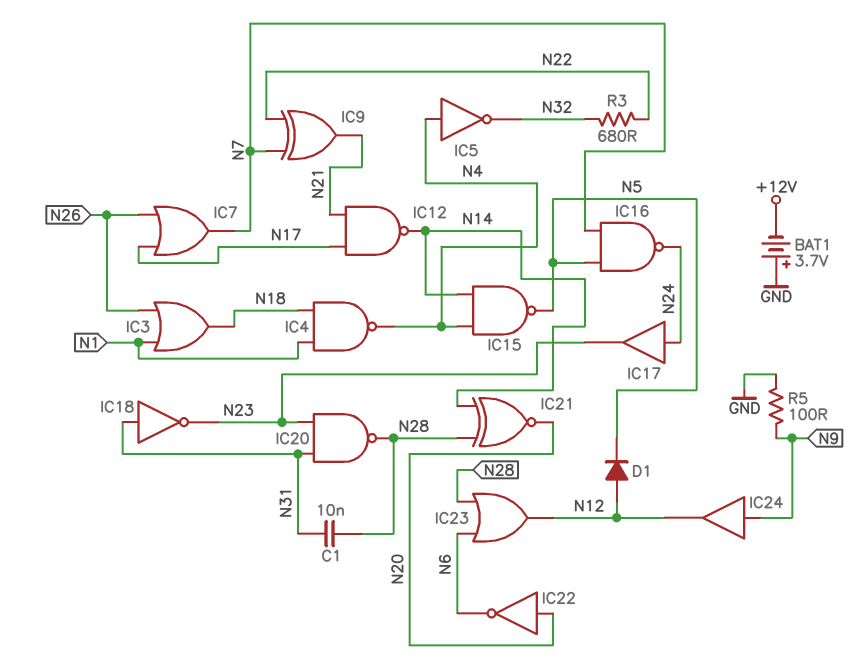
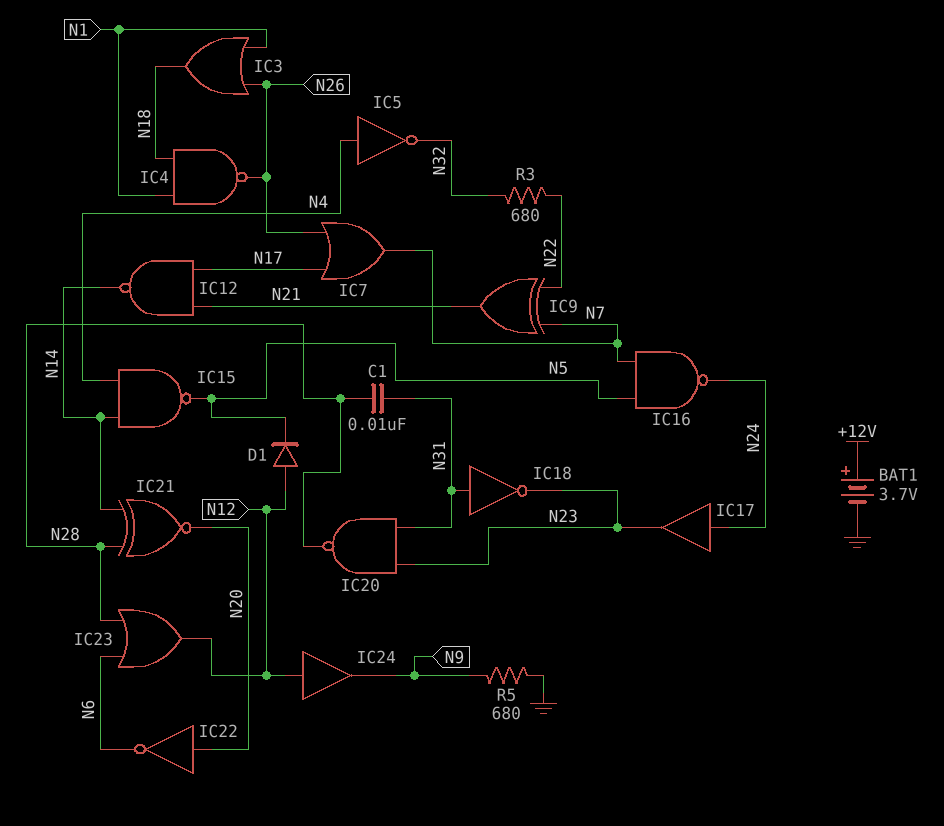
BAT1: 3.7V (plus GND, minus +12V) -> 3.7V (plus +12V, minus GND)
IC4: NAND (in N1, in N18, out N4) -> NAND (in N1, in N18, out N26)
IC24: buffer (in N9, out N12) -> buffer (in N12, out N9)
R5: 100 (GND, N9) -> 680 (GND, N9)

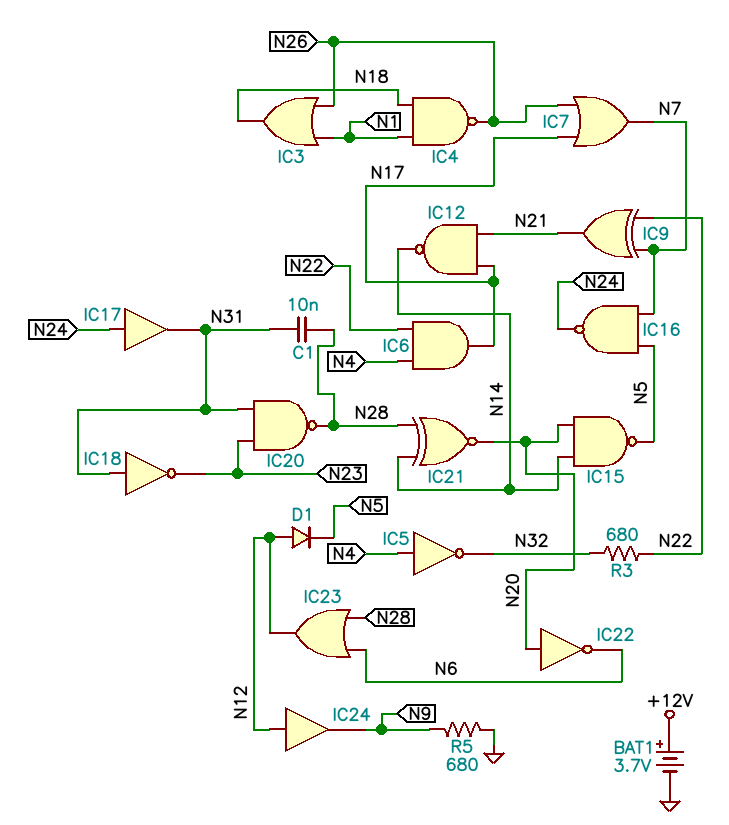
IC6: none -> AND (in N4, in N22, out N17)
IC15: NAND (in N4, in N14, out N5) -> NAND (in N14, in N20, out N5)
IC17: buffer (in N24, out N23) -> buffer (in N24, out N31)

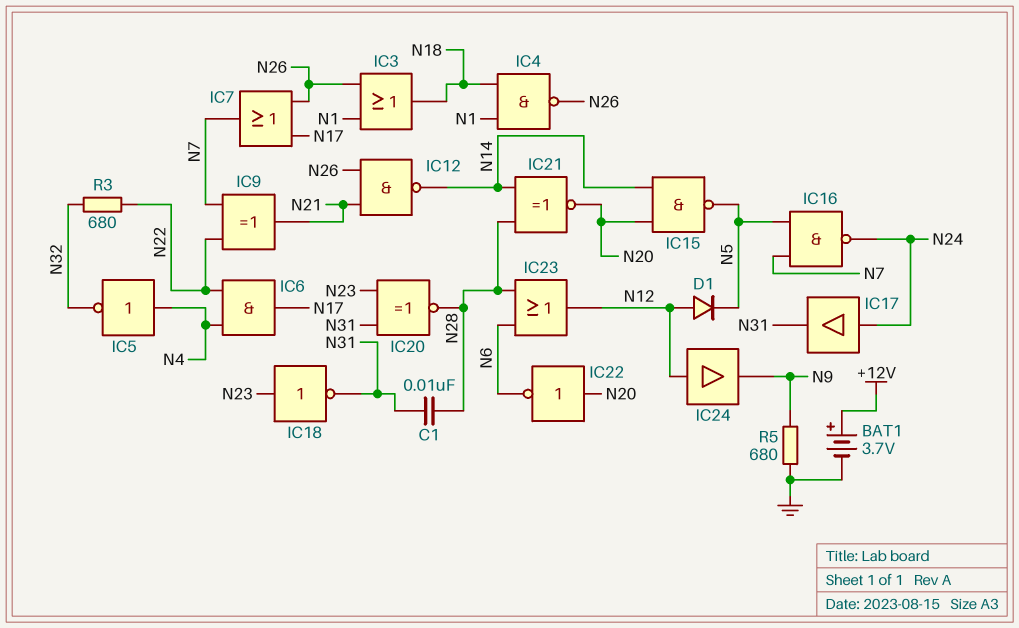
IC12: NAND (in N17, in N21, out N14) -> NAND (in N21, in N26, out N14)
IC18: NOT (in N31, out N23) -> NOT (in N23, out N31)
IC20: NAND (in N23, in N31, out N28) -> XNOR (in N23, in N31, out N28)

